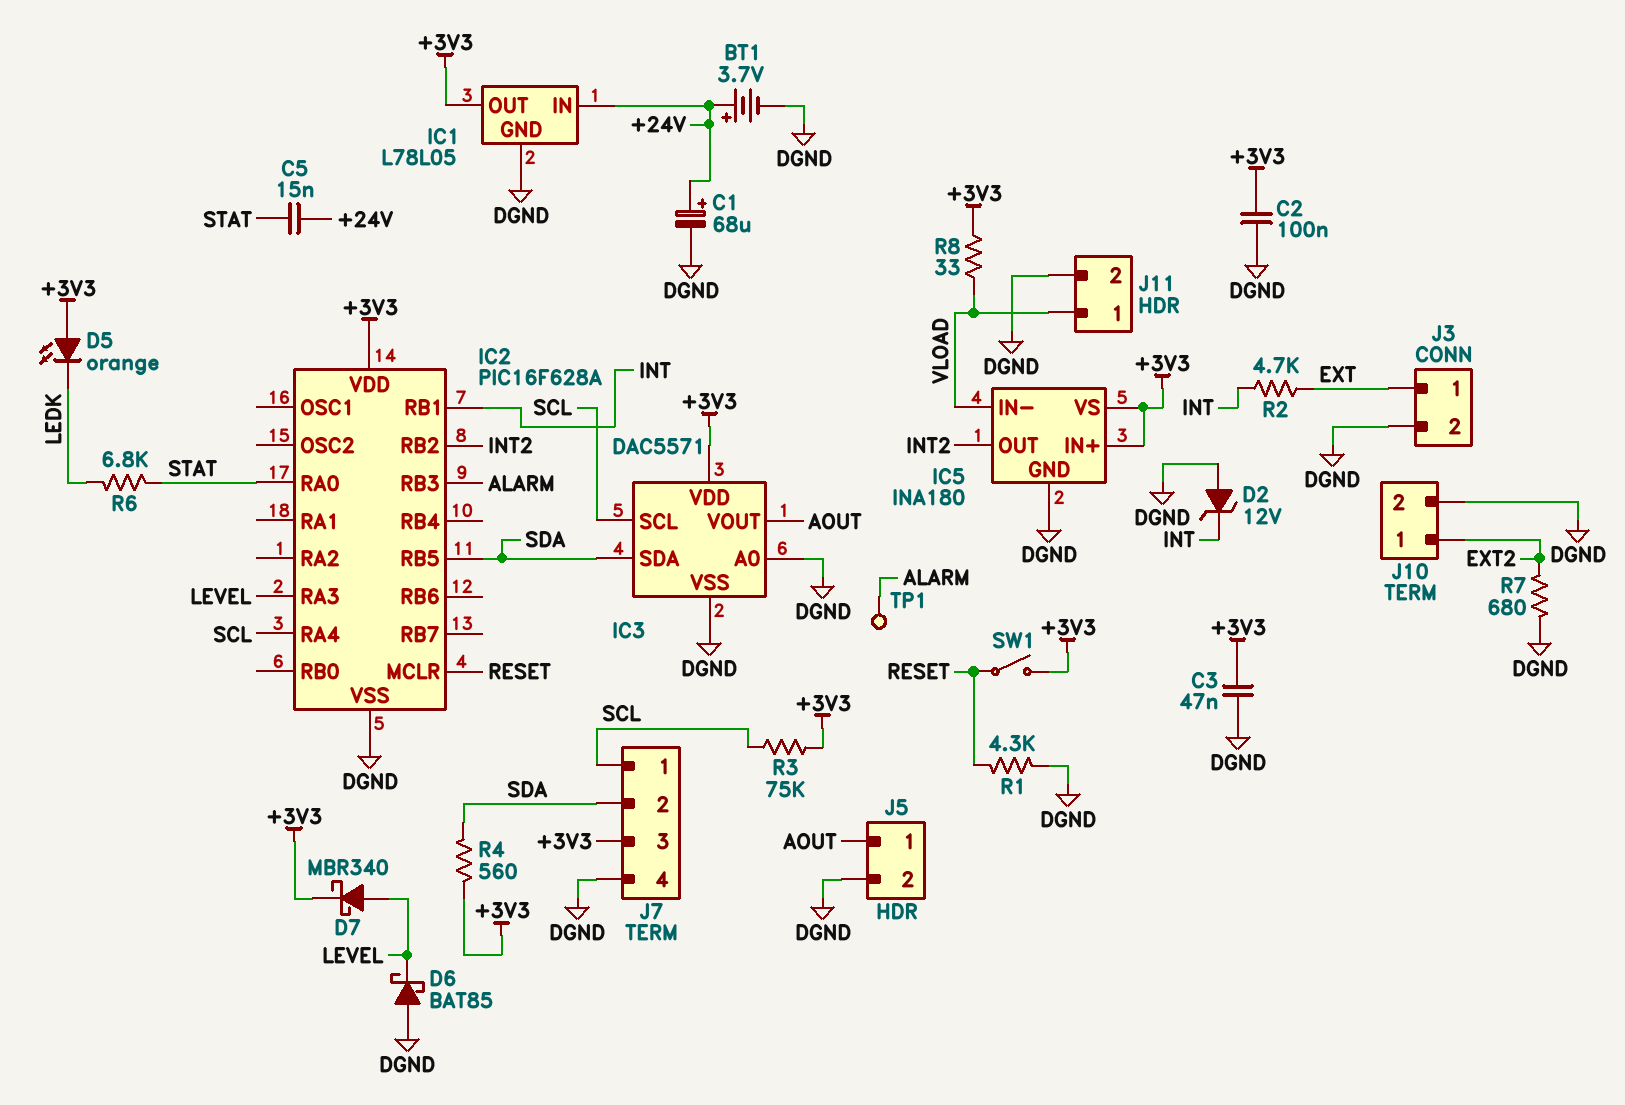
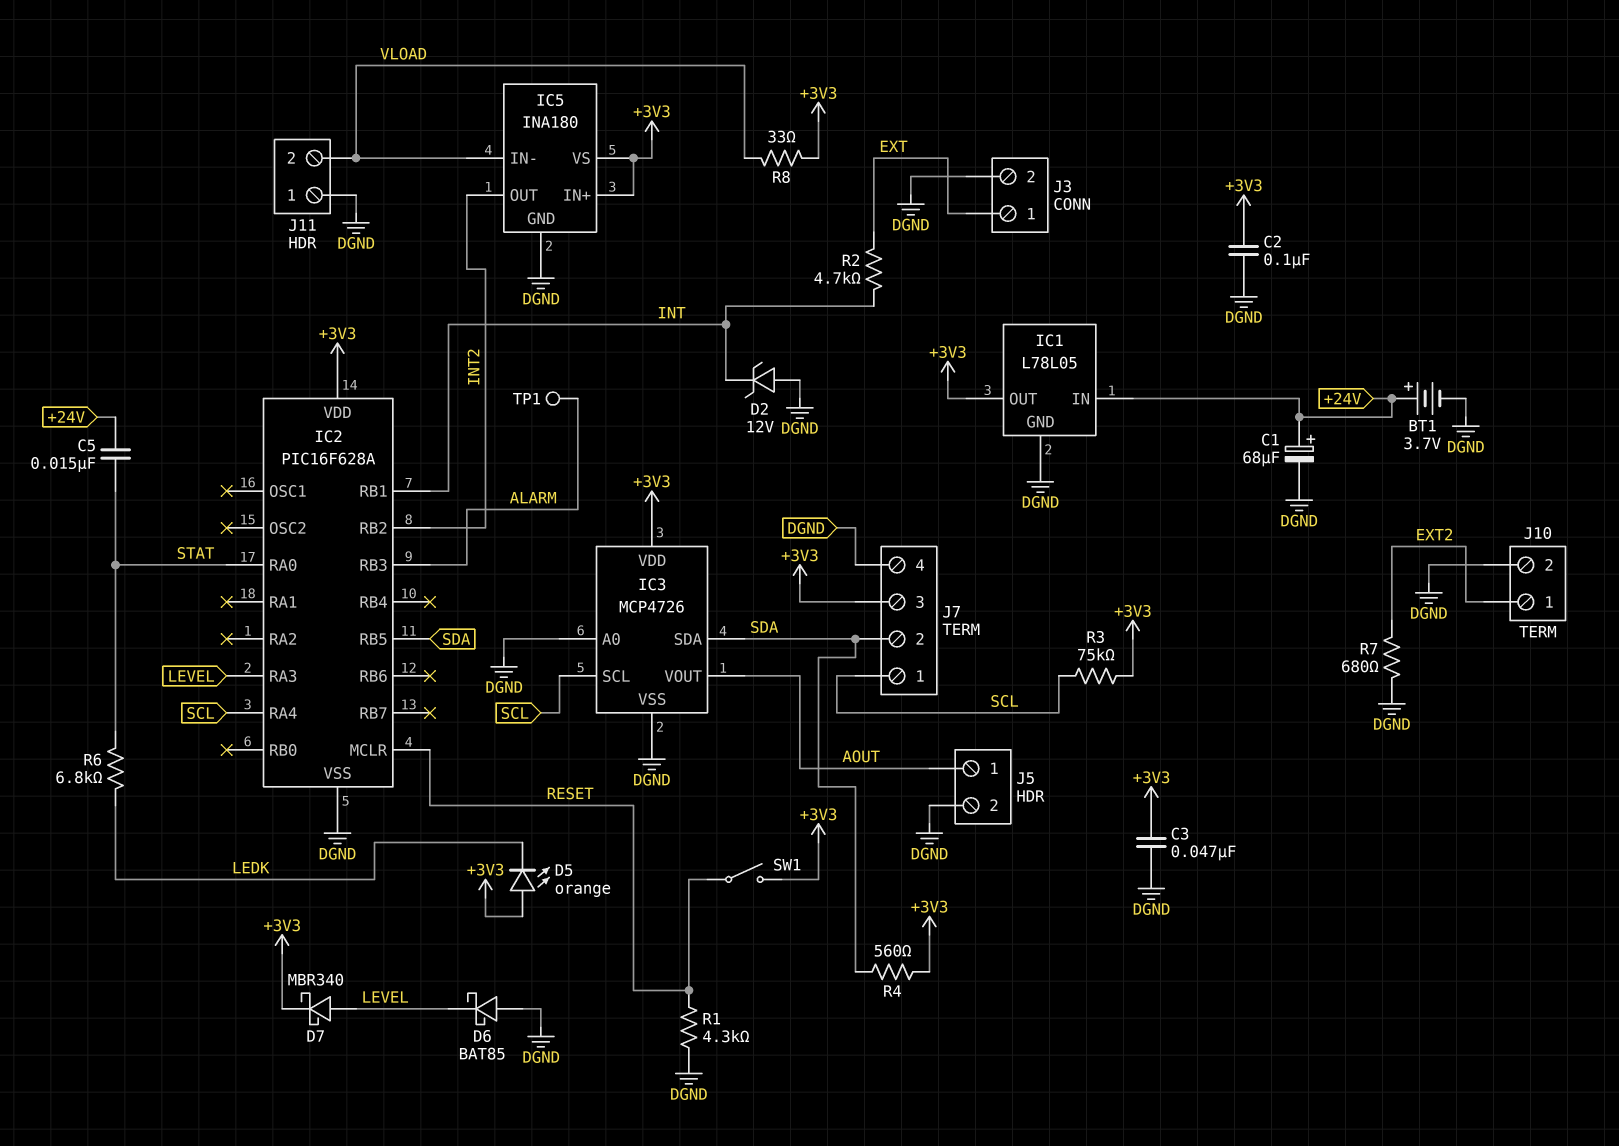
IC3: DAC5571 -> MCP4726
J11 pin 1: VLOAD -> DGND
J11 pin 2: DGND -> VLOAD

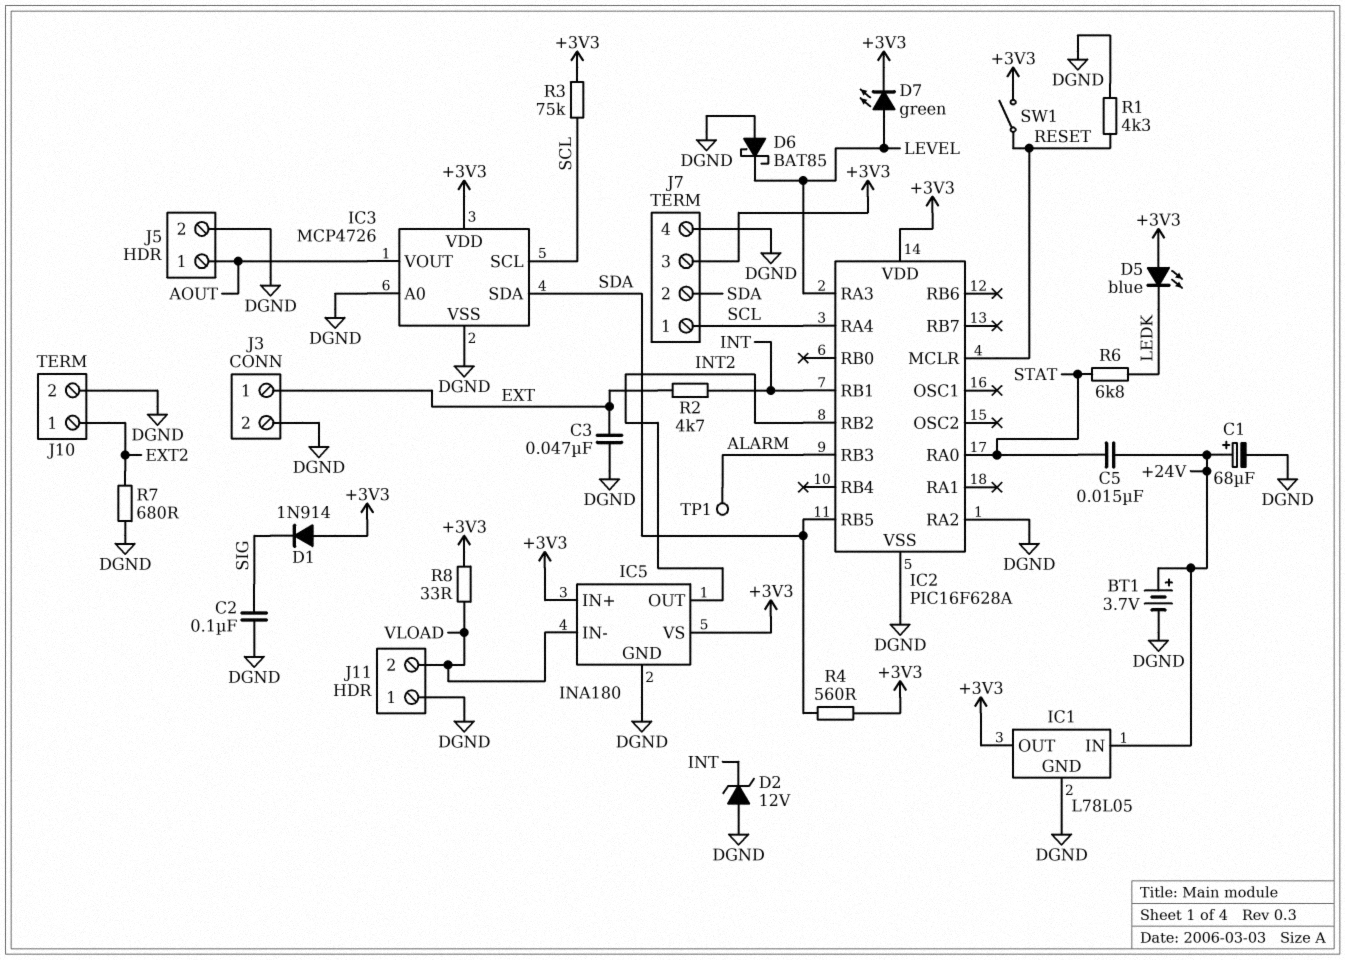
C2: 100nF (+3V3, DGND) -> 100nF (DGND, SIG)
C3: 47nF (+3V3, DGND) -> 47nF (DGND, EXT)
D1: none -> diode 1N914 (A +3V3, K SIG)
D5: LED orange (A +3V3, K LEDK) -> LED blue (A +3V3, K LEDK)
D7: schottky MBR340 (A LEVEL, K +3V3) -> LED green (A LEVEL, K +3V3)
IC2 pin RA2: none -> DGND

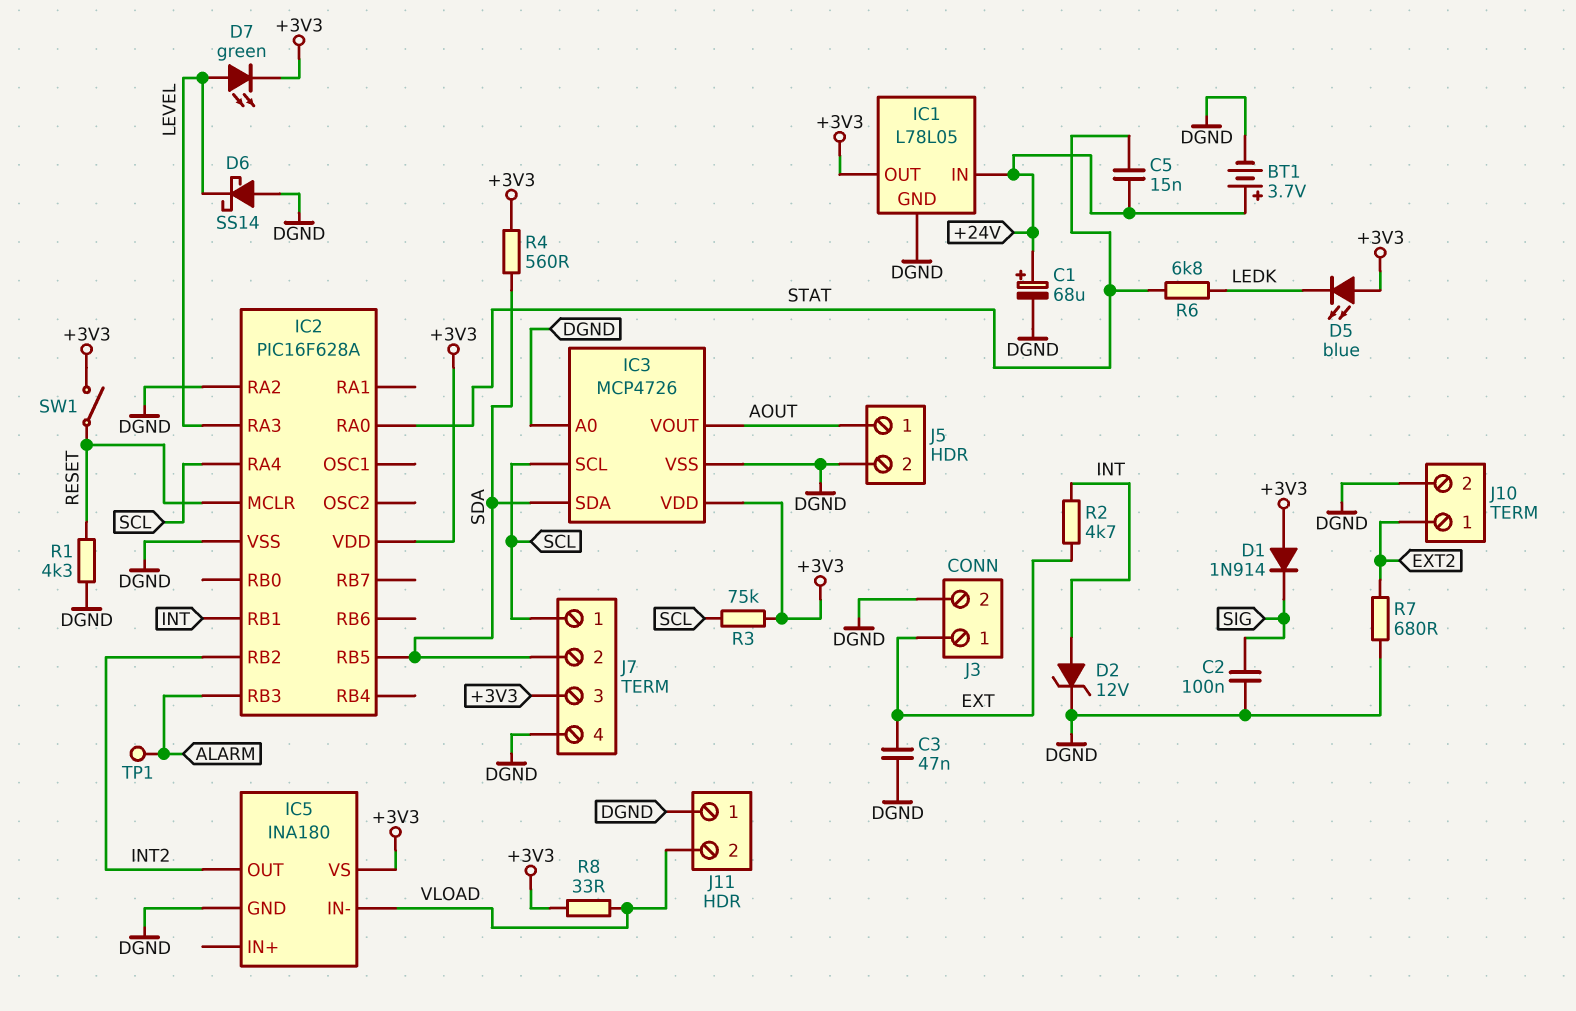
D2: zener 12V (A DGND, K INT) -> zener 12V (A INT, K DGND)
D6: schottky BAT85 (A DGND, K LEVEL) -> schottky SS14 (A DGND, K LEVEL)
IC5 pin IN+: +3V3 -> none

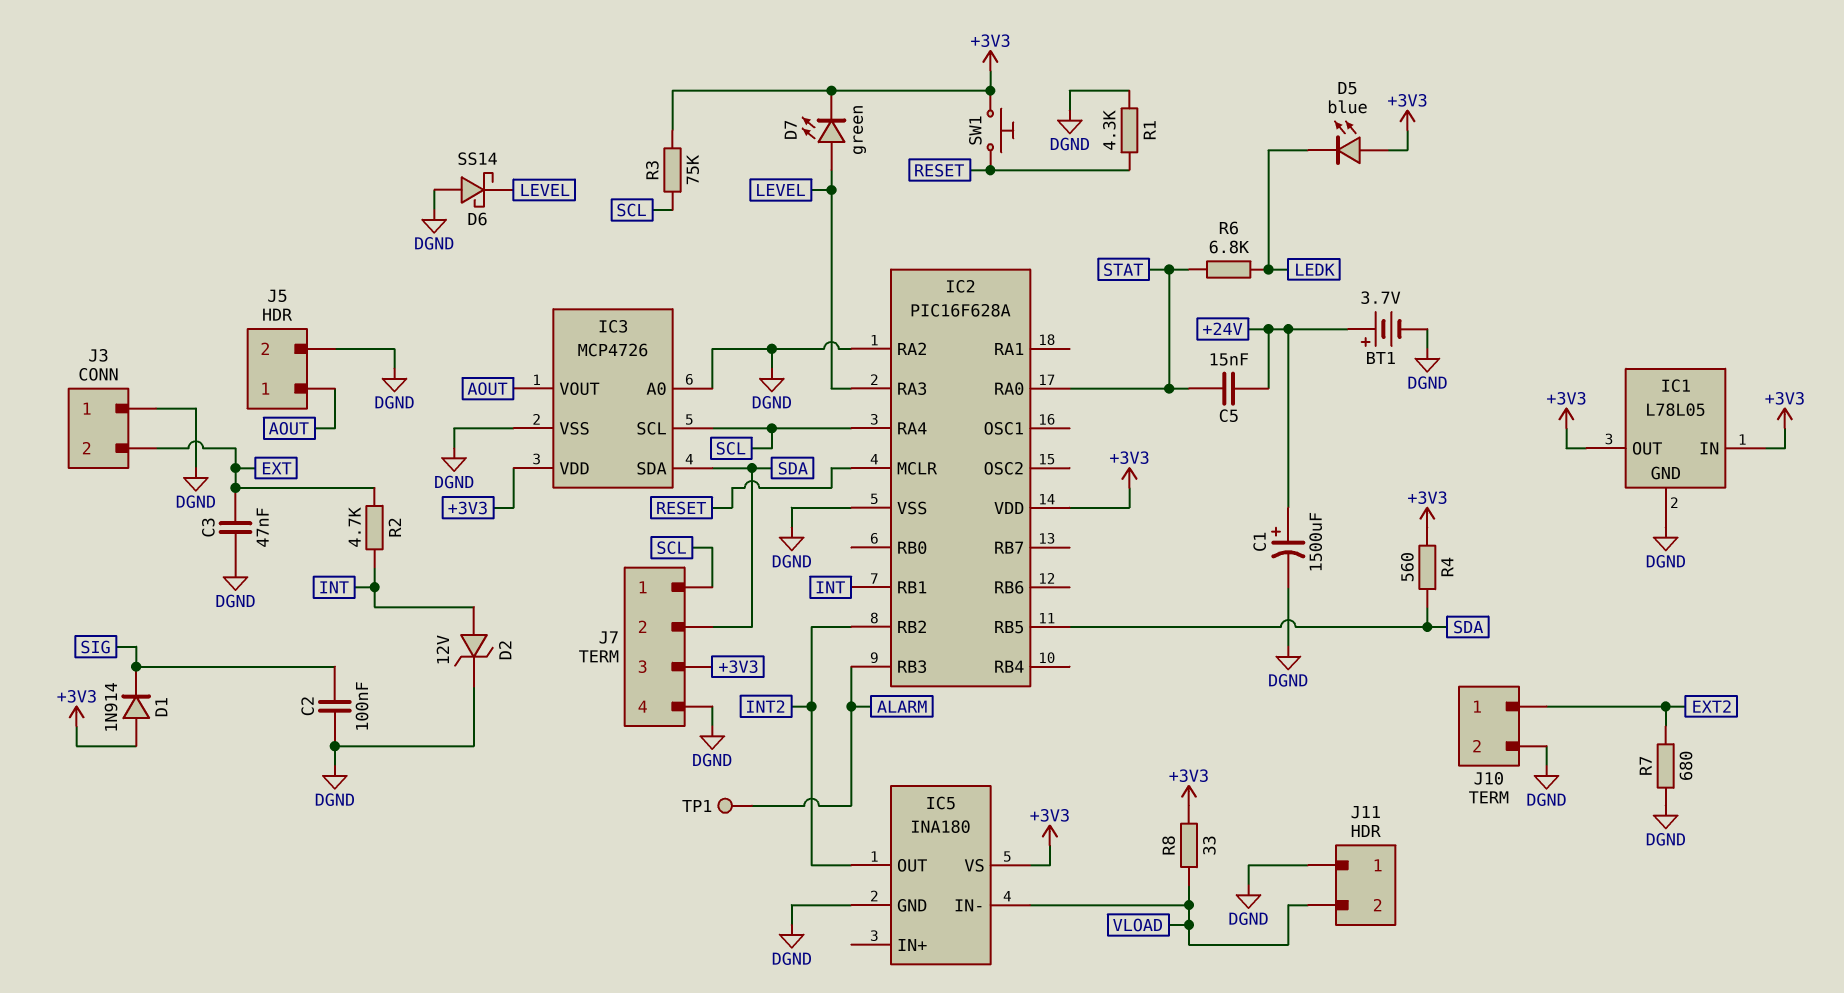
C1: 68uF (plus +24V, minus DGND) -> 1500uF (plus +24V, minus DGND)
IC1 pin IN: +24V -> +3V3
J3 pin 1: EXT -> DGND
J3 pin 2: DGND -> EXT
SW1: switch (+3V3, RESET) -> button (+3V3, RESET)

